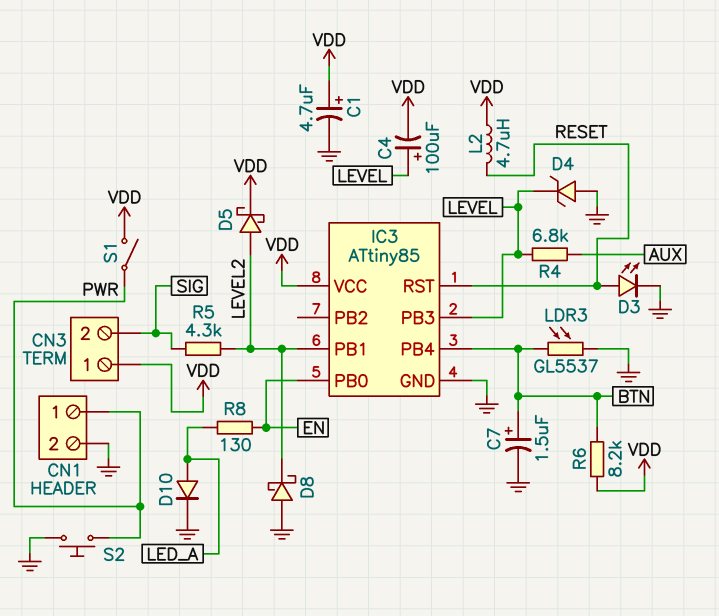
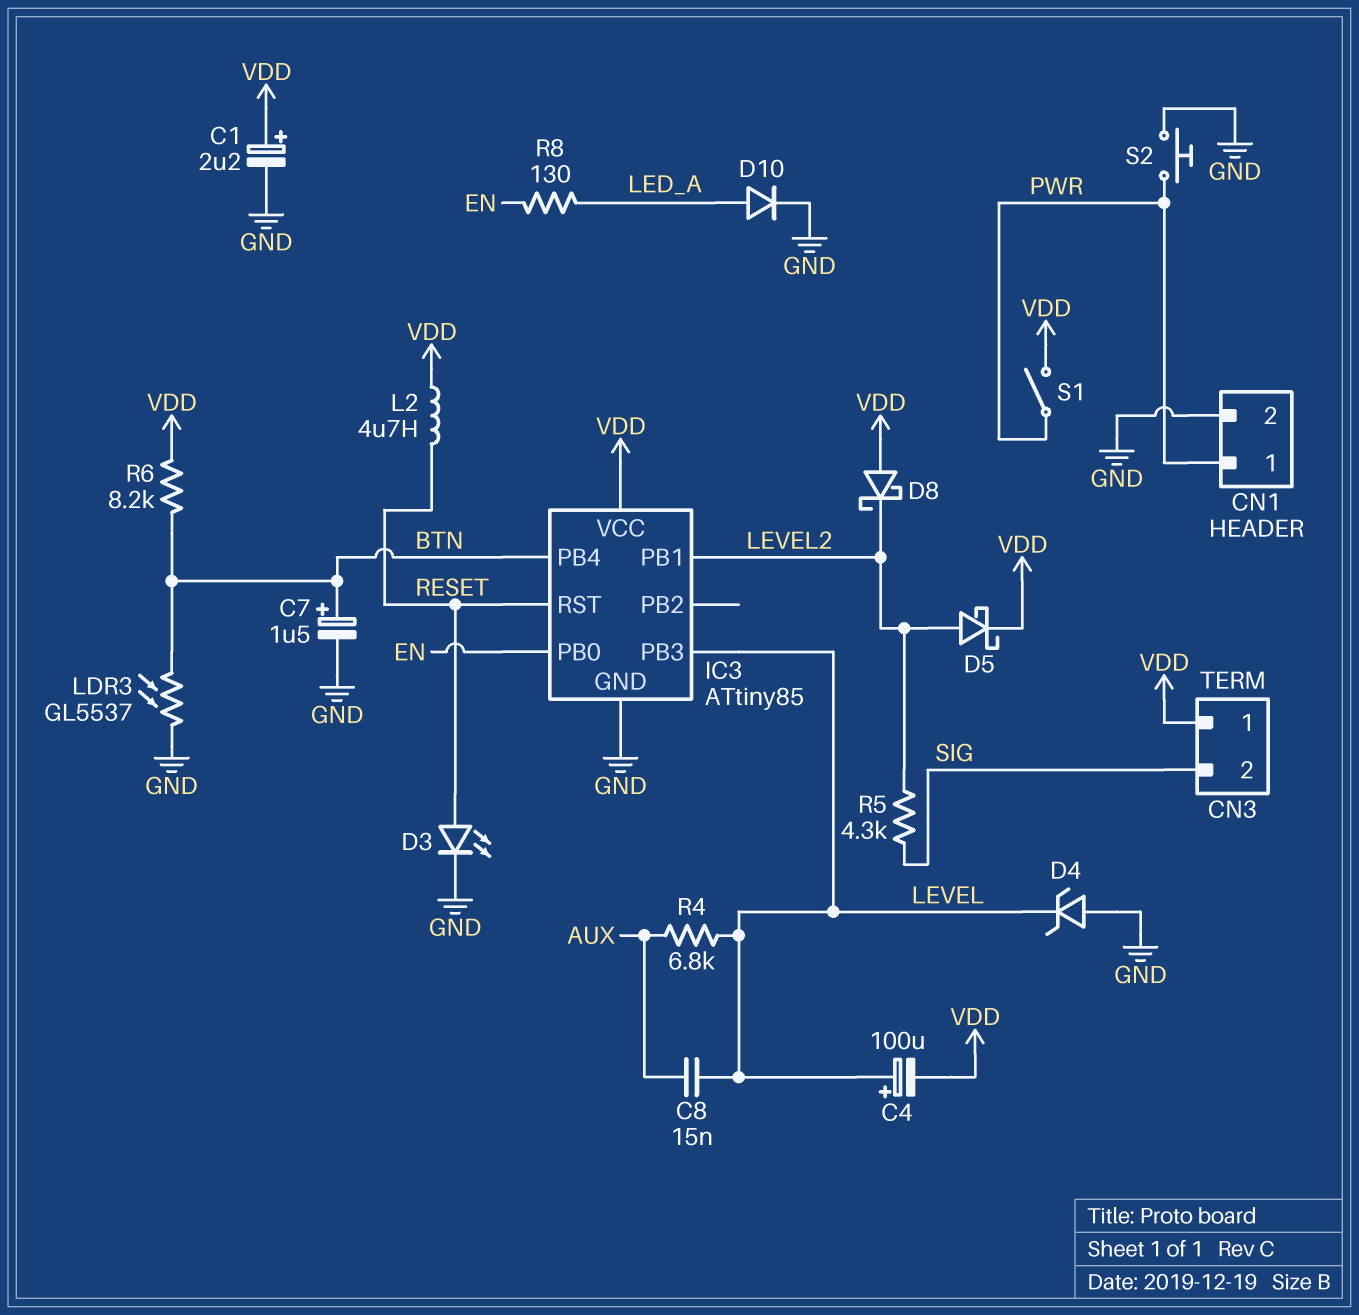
C1: 4.7uF (plus VDD, minus GND) -> 2.2uF (plus VDD, minus GND)
C8: none -> 15nF (AUX, LEVEL)
D8: schottky (A GND, K LEVEL2) -> schottky (A VDD, K LEVEL2)

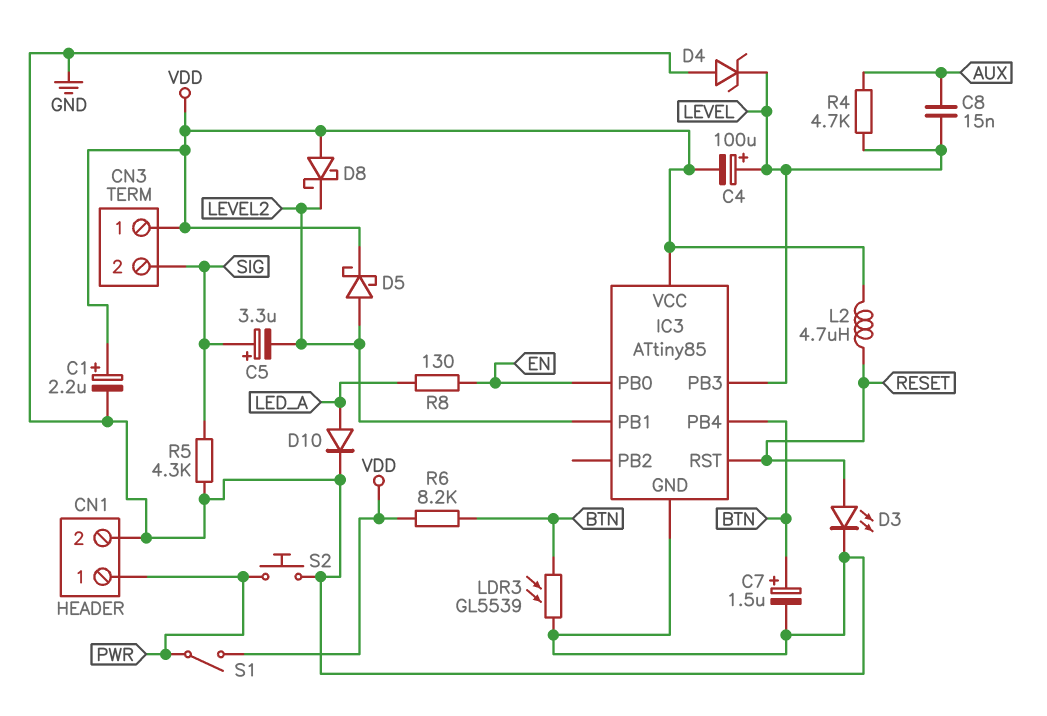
C5: none -> 3.3uF (plus SIG, minus LEVEL2)
LDR3: GL5537 (BTN, GND) -> GL5539 (BTN, GND)
R4: 6.8k (AUX, LEVEL) -> 4.7k (AUX, LEVEL)
R5: 4.3k (LEVEL2, SIG) -> 4.3k (GND, SIG)

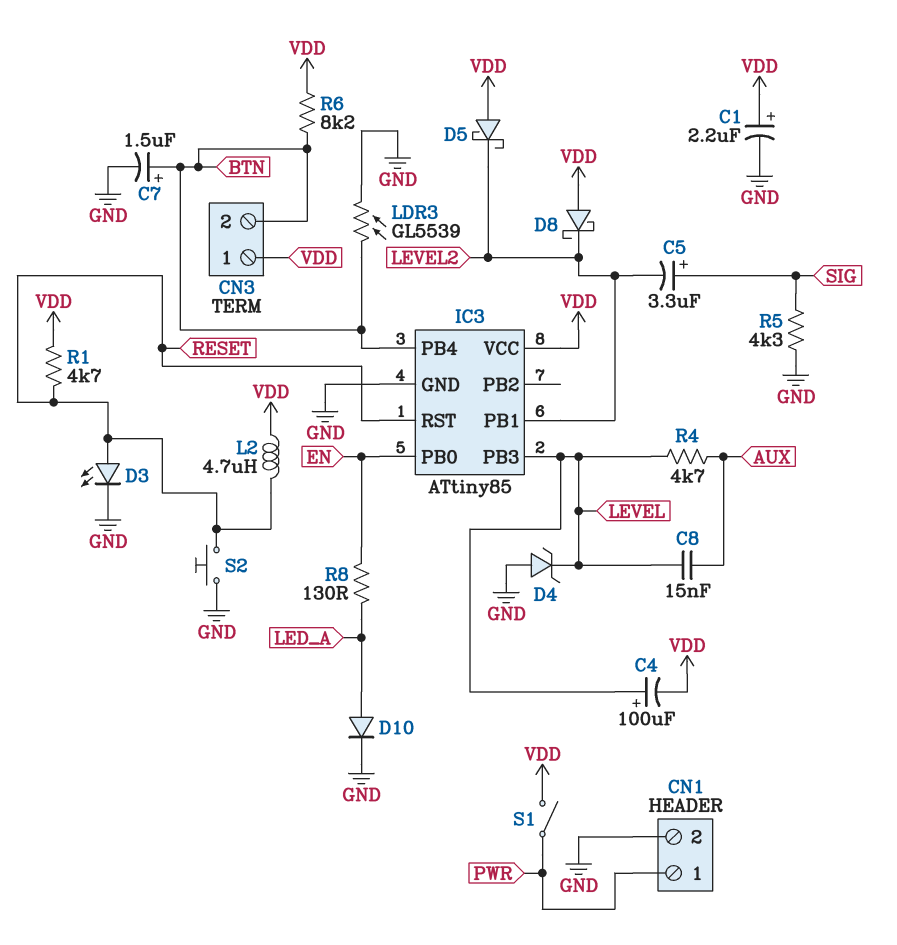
CN3 pin 2: SIG -> BTN
D5: schottky (A LEVEL2, K VDD) -> schottky (A VDD, K LEVEL2)
R1: none -> 4.7k (RESET, VDD)
S2: button (GND, PWR) -> button (GND, RESET)

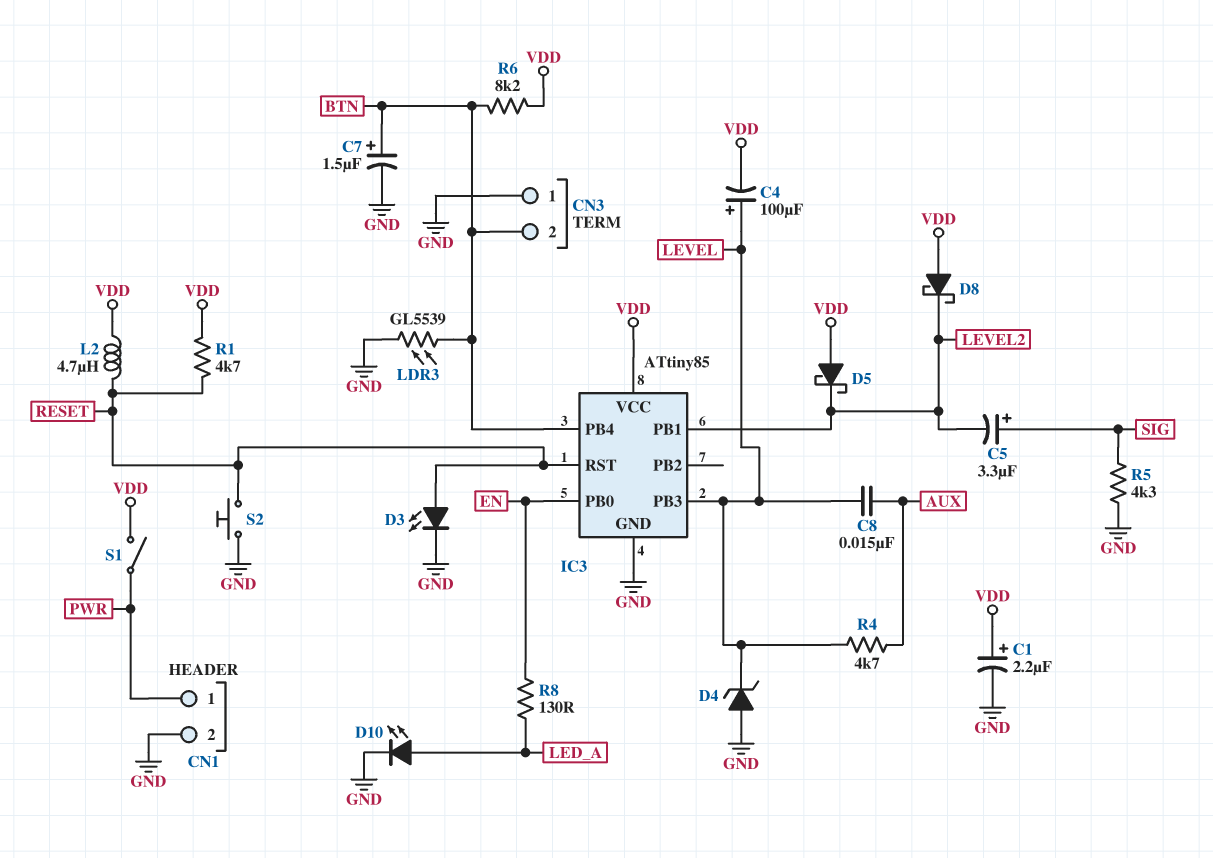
CN3 pin 1: VDD -> GND
D10: diode (A LED_A, K GND) -> LED (A LED_A, K GND)

